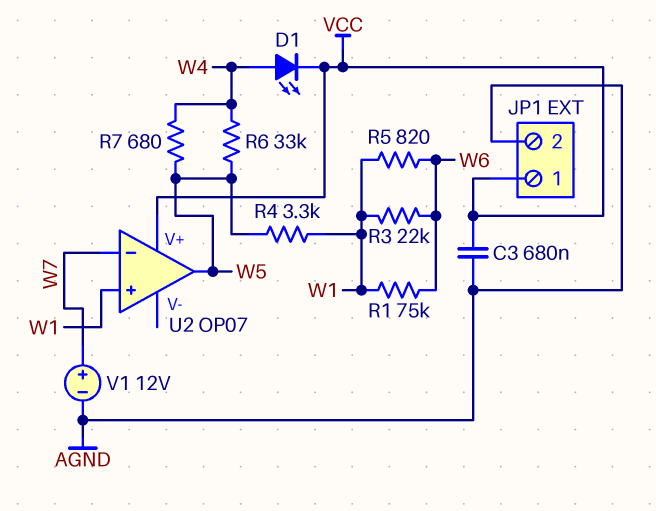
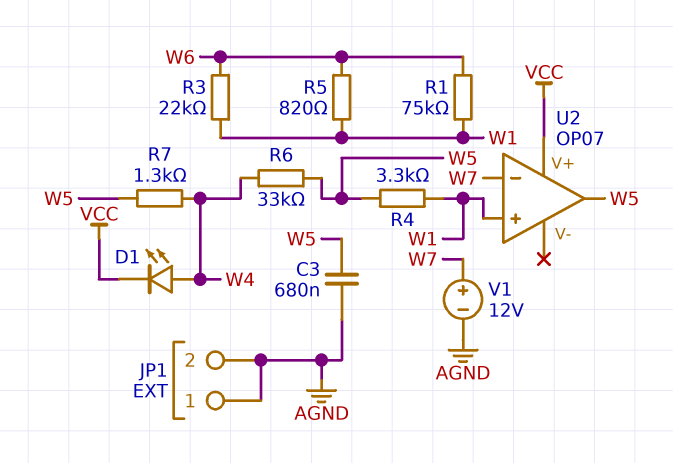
C3: 680nF (AGND, VCC) -> 680nF (AGND, W5)
JP1 pin 1: VCC -> AGND
R7: 680 (W4, W5) -> 1.3k (W4, W5)

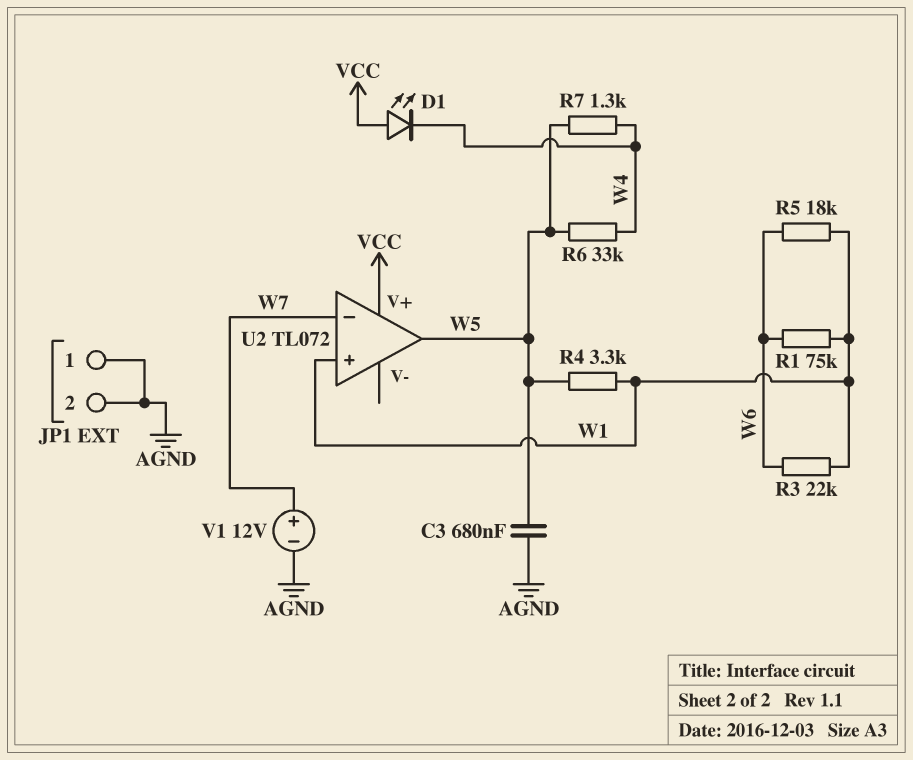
D1: LED (A W4, K VCC) -> LED (A VCC, K W4)
R5: 820 (W1, W6) -> 18k (W1, W6)
U2: OP07 -> TL072

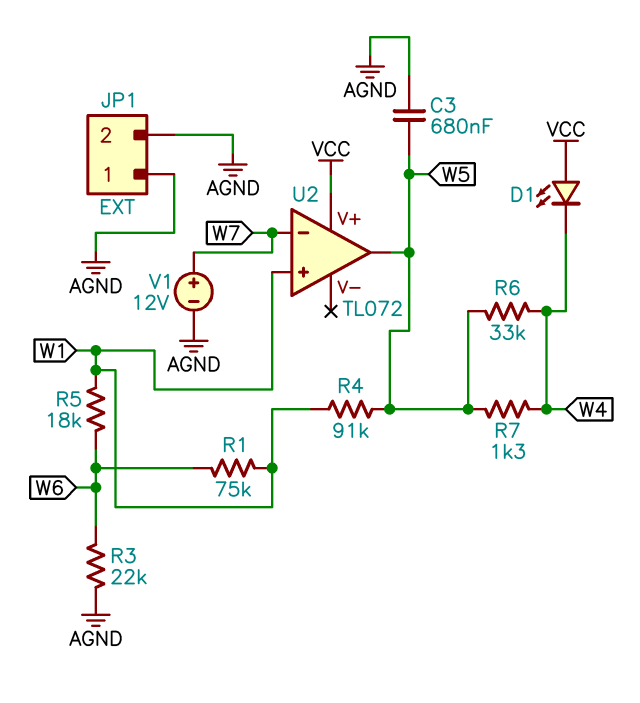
R3: 22k (W1, W6) -> 22k (AGND, W6)
R4: 3.3k (W1, W5) -> 91k (W1, W5)

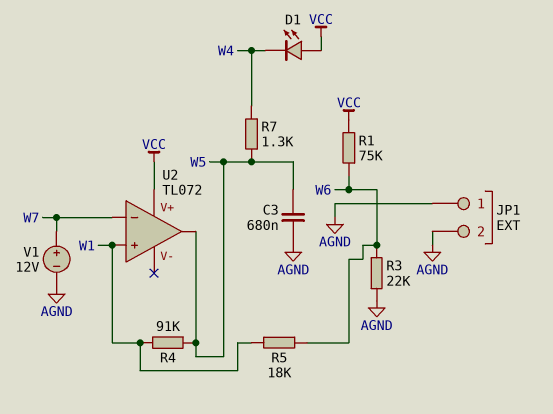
R1: 75k (W1, W6) -> 75k (VCC, W6)
R6: 33k (W4, W5) -> none

